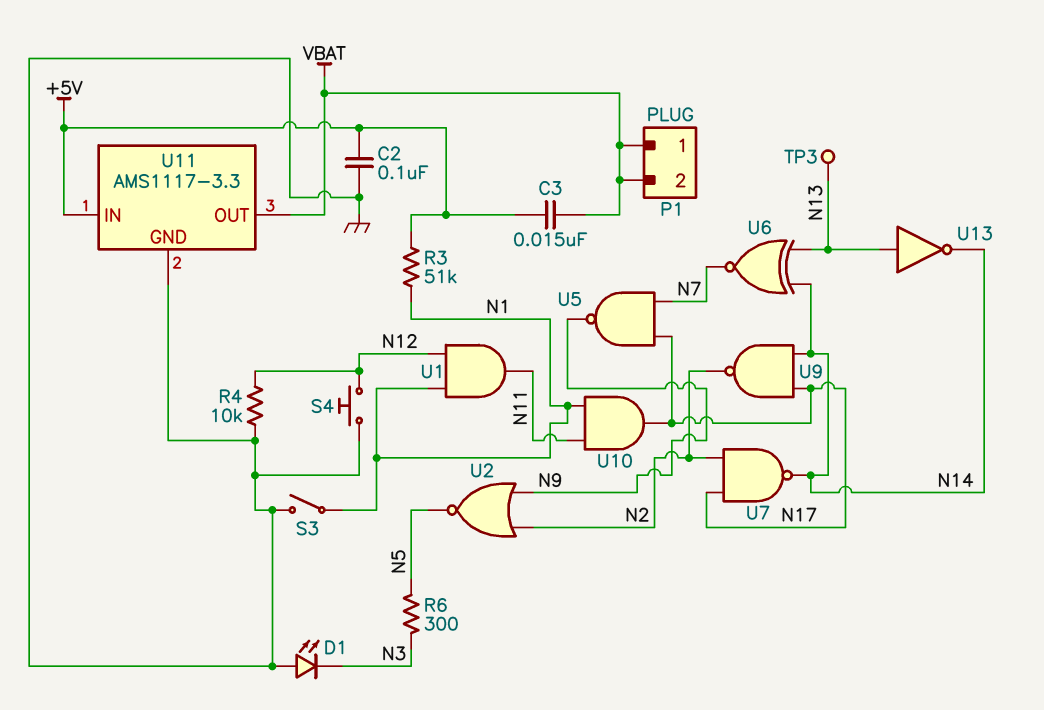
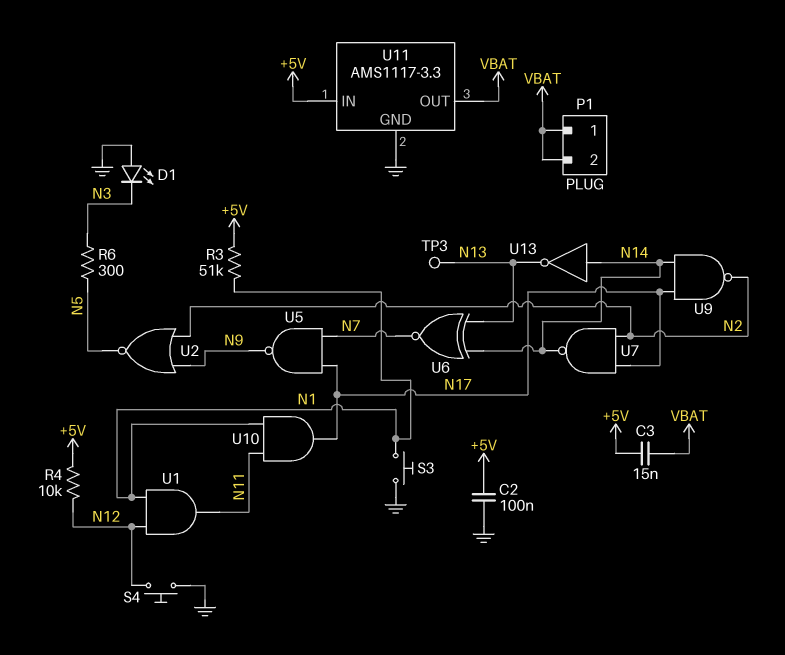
R4: 10k (GND, N12) -> 10k (+5V, N12)
S3: switch (GND, N1) -> button (GND, N1)
U13: NOT (in N13, out N14) -> NOT (in N14, out N13)

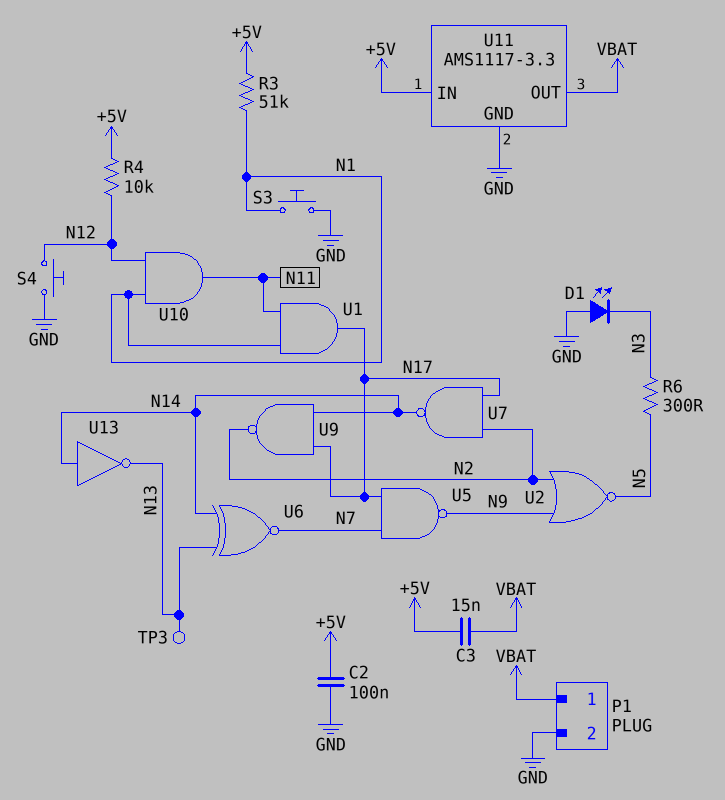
P1 pin 2: VBAT -> GND
U1: AND (in N1, in N12, out N11) -> AND (in N1, in N11, out N17)
U10: AND (in N1, in N11, out N17) -> AND (in N1, in N12, out N11)

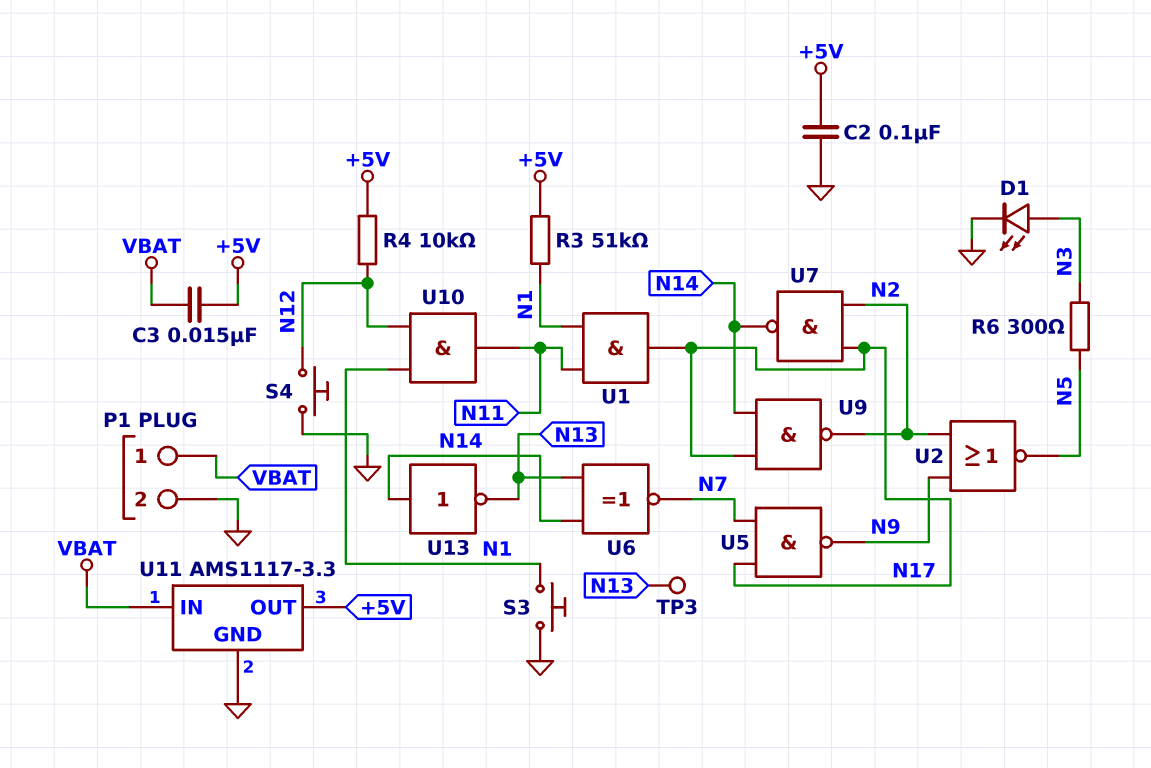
D1: LED (A GND, K N3) -> LED (A N3, K GND)
U11 pin IN: +5V -> VBAT
U11 pin OUT: VBAT -> +5V

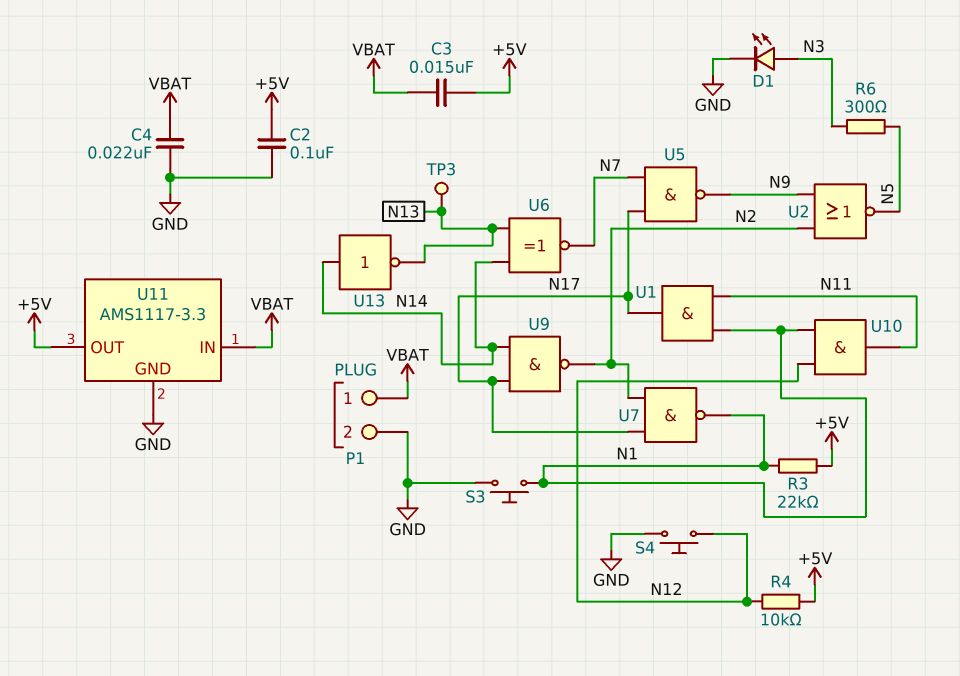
C4: none -> 22nF (GND, VBAT)
R3: 51k (+5V, N1) -> 22k (+5V, N1)
U7: NAND (in N2, in N17, out N14) -> NAND (in N2, in N17, out N1)

